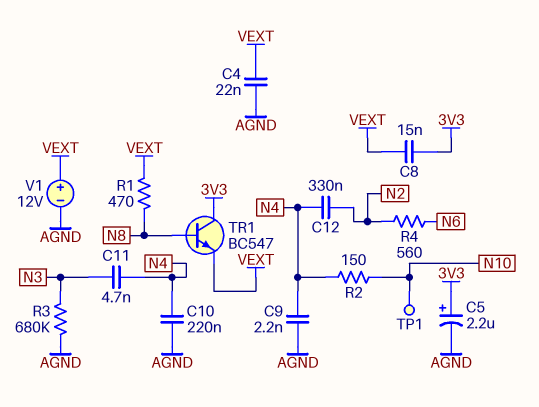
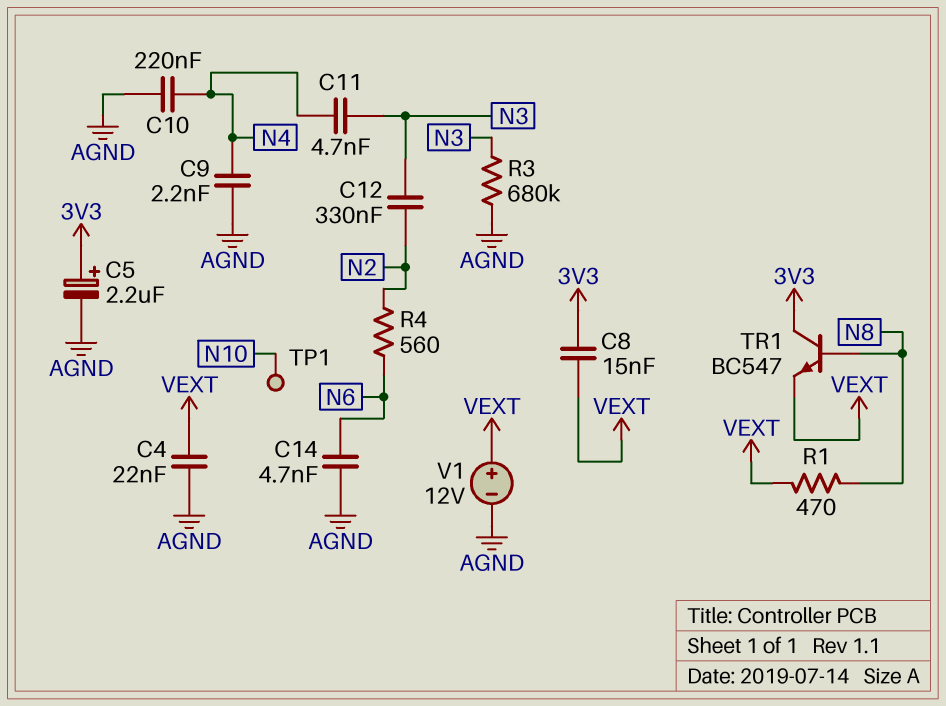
C12: 330nF (N2, N4) -> 330nF (N2, N3)
C14: none -> 4.7nF (AGND, N6)
R2: 150 (N4, N10) -> none

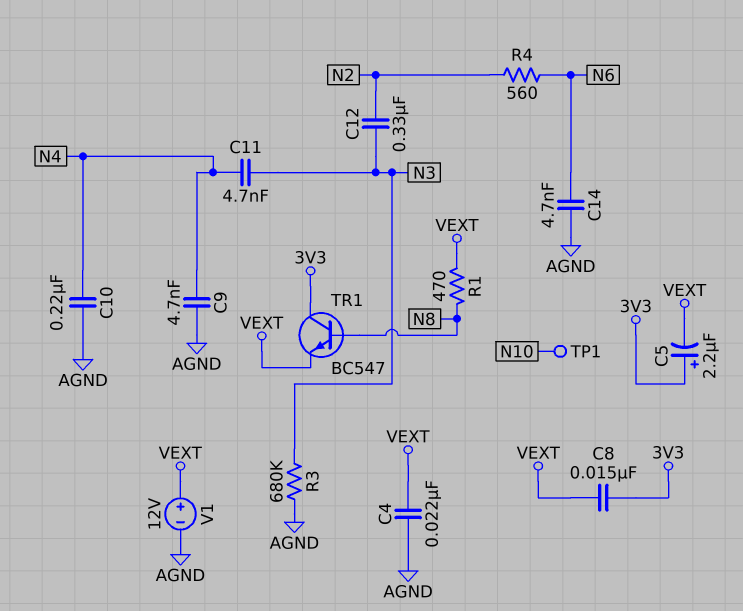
C5: 2.2uF (plus 3V3, minus AGND) -> 2.2uF (plus 3V3, minus VEXT)
C9: 2.2nF (AGND, N4) -> 4.7nF (AGND, N4)

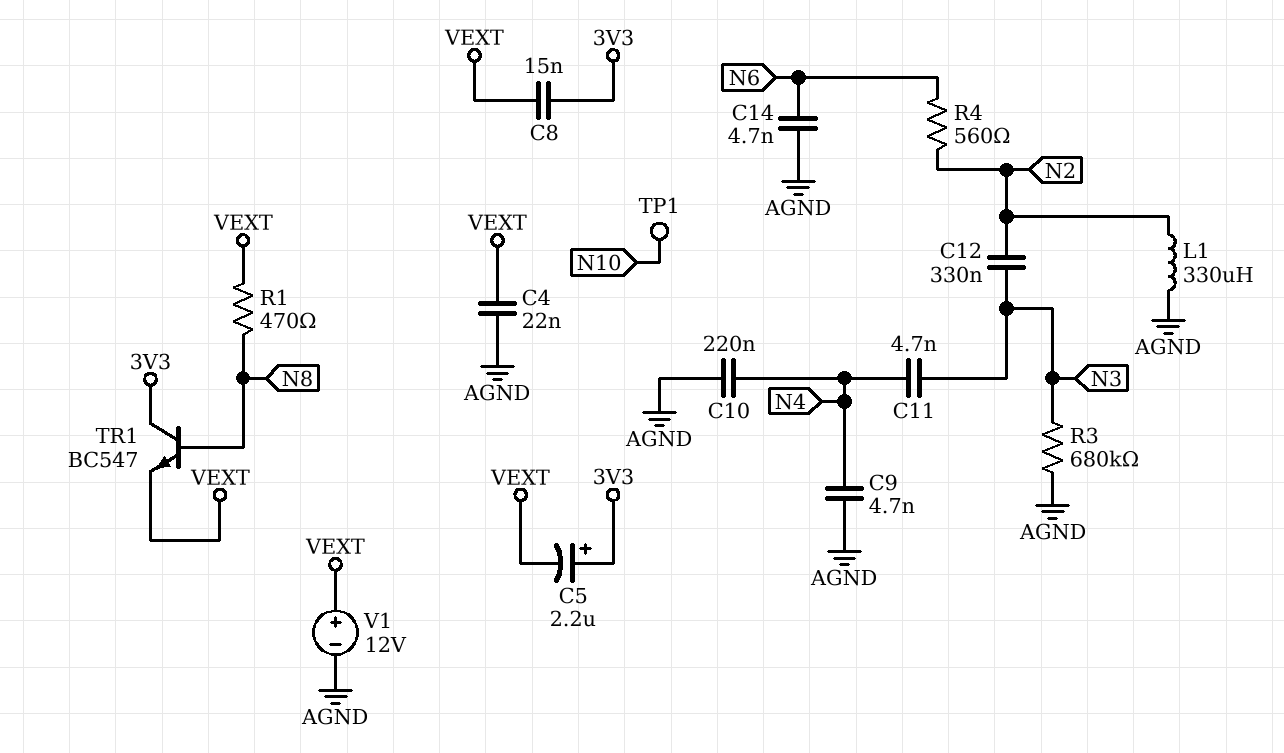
L1: none -> 330uH (AGND, N2)

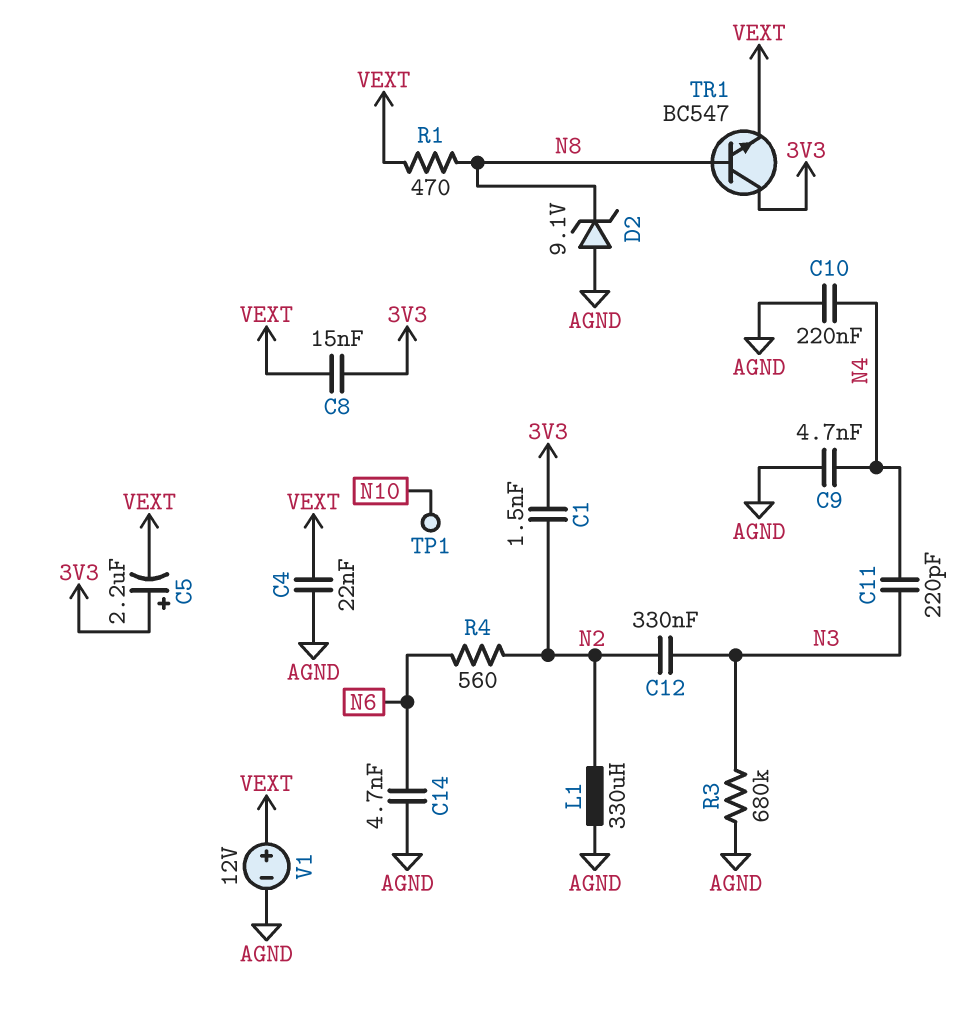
C1: none -> 1.5nF (3V3, N2)
C11: 4.7nF (N3, N4) -> 220pF (N3, N4)
D2: none -> zener 9.1V (A AGND, K N8)

